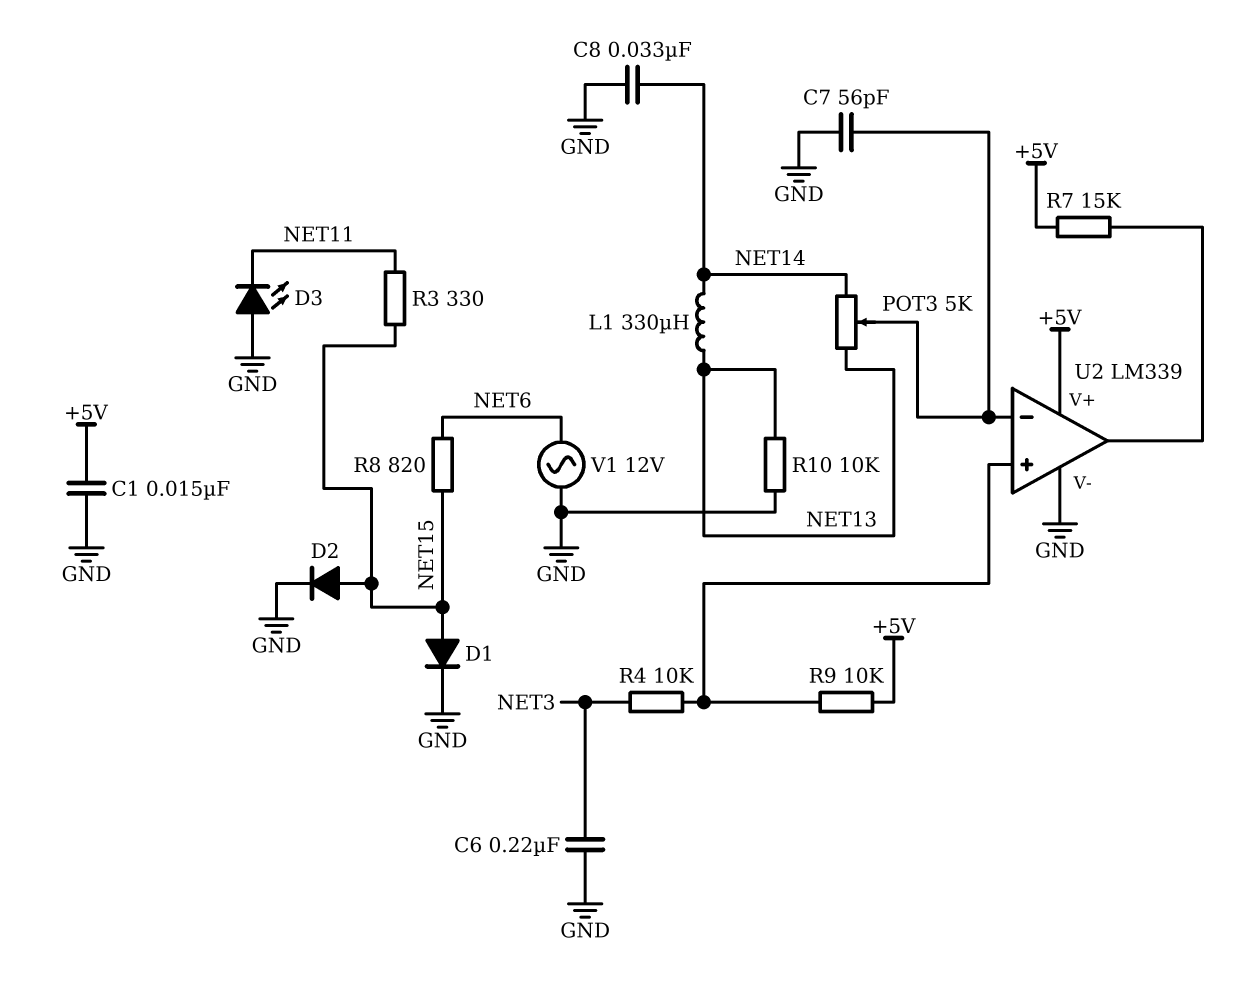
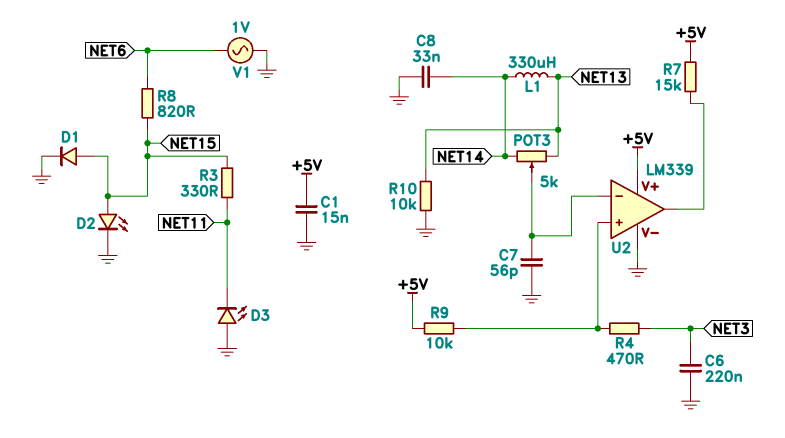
D2: diode (A NET15, K GND) -> LED (A NET15, K GND)
R4: 10k (NET3, U2/in+) -> 470 (NET3, U2/in+)
V1: AC 12V (GND, NET6) -> AC 1V (GND, NET6)

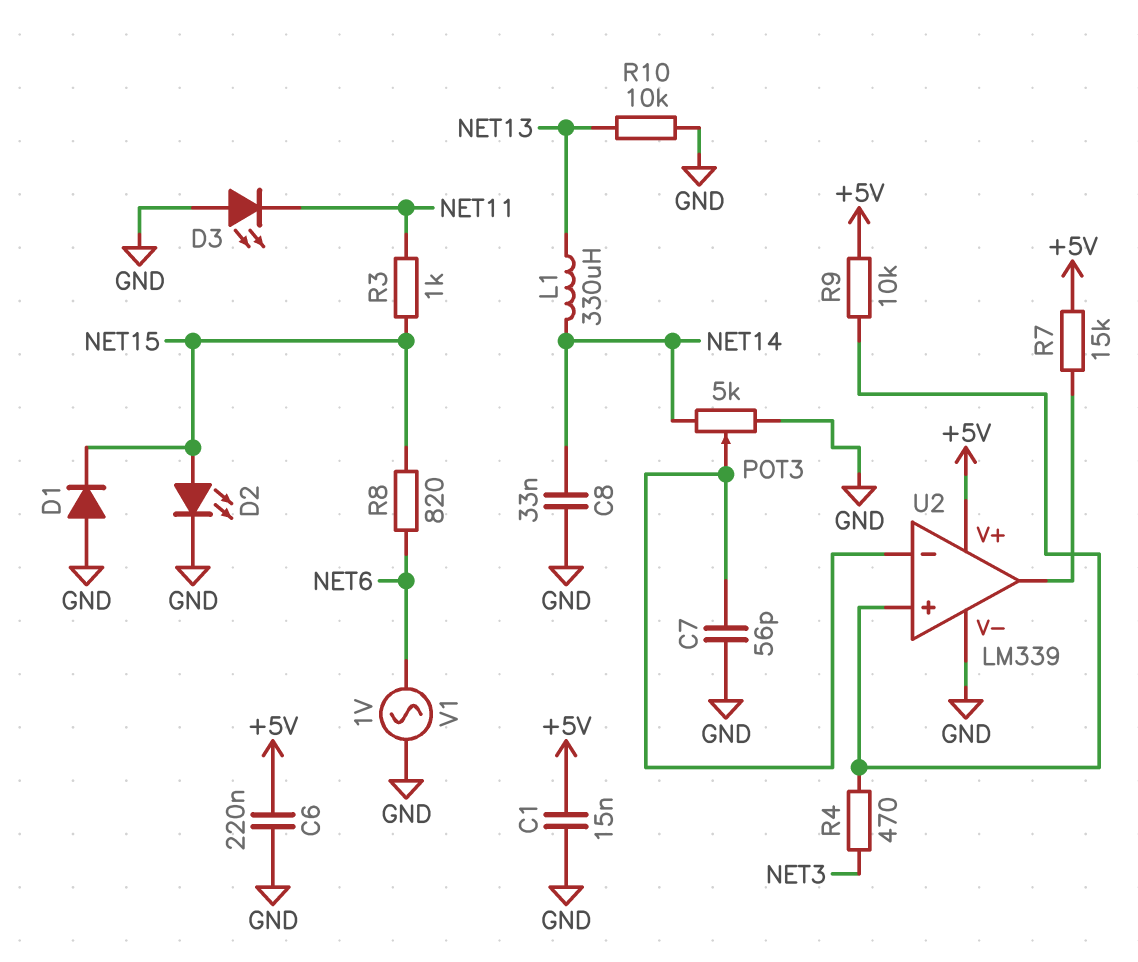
C6: 220nF (GND, NET3) -> 220nF (+5V, GND)
D1: diode (A NET15, K GND) -> diode (A GND, K NET15)
POT3: 5k (NET13, NET14, wiper U2/in-) -> 5k (GND, NET14, wiper U2/in-)
R3: 330 (NET11, NET15) -> 1k (NET11, NET15)

